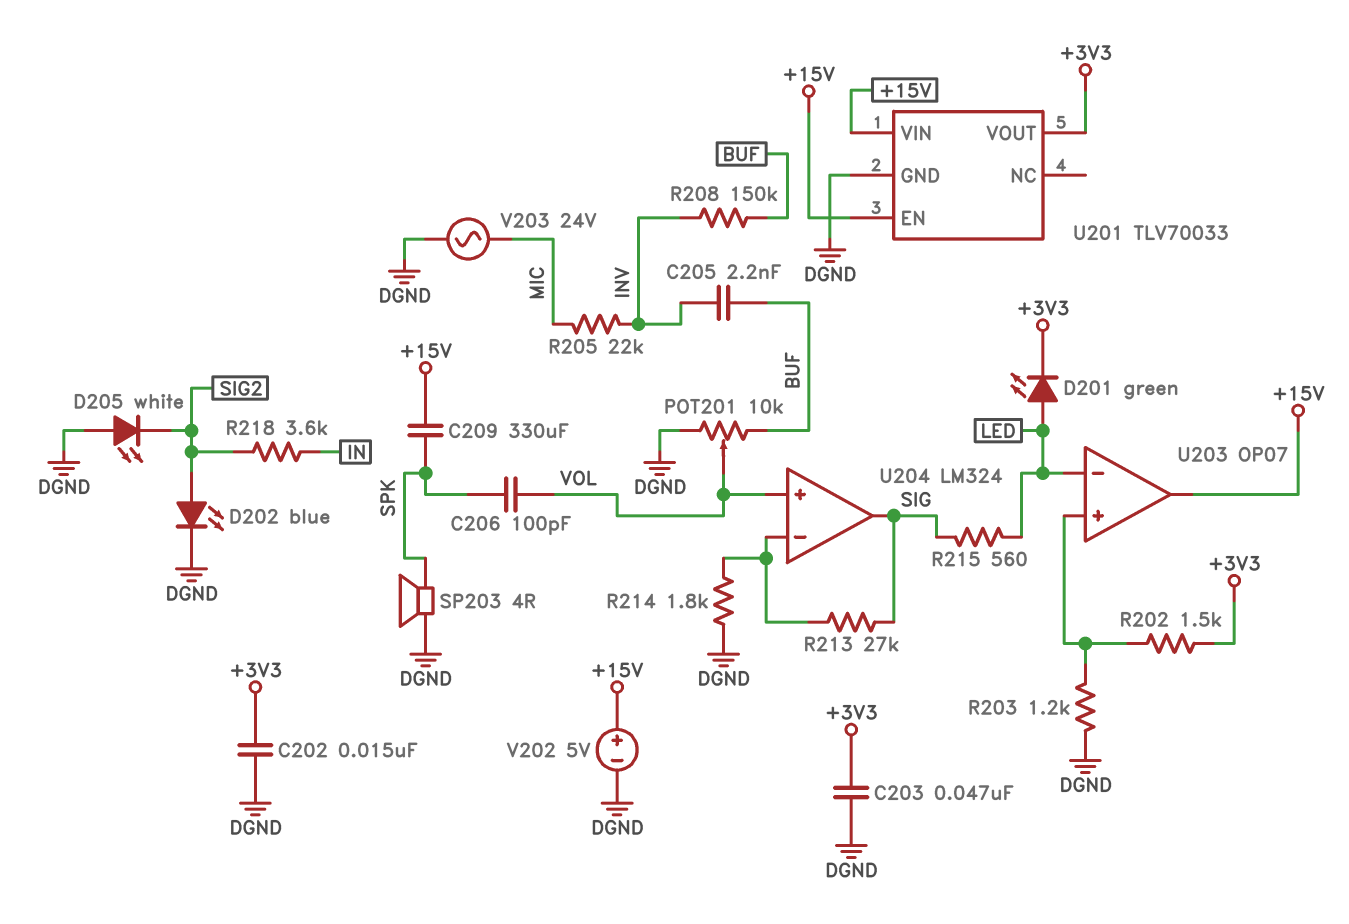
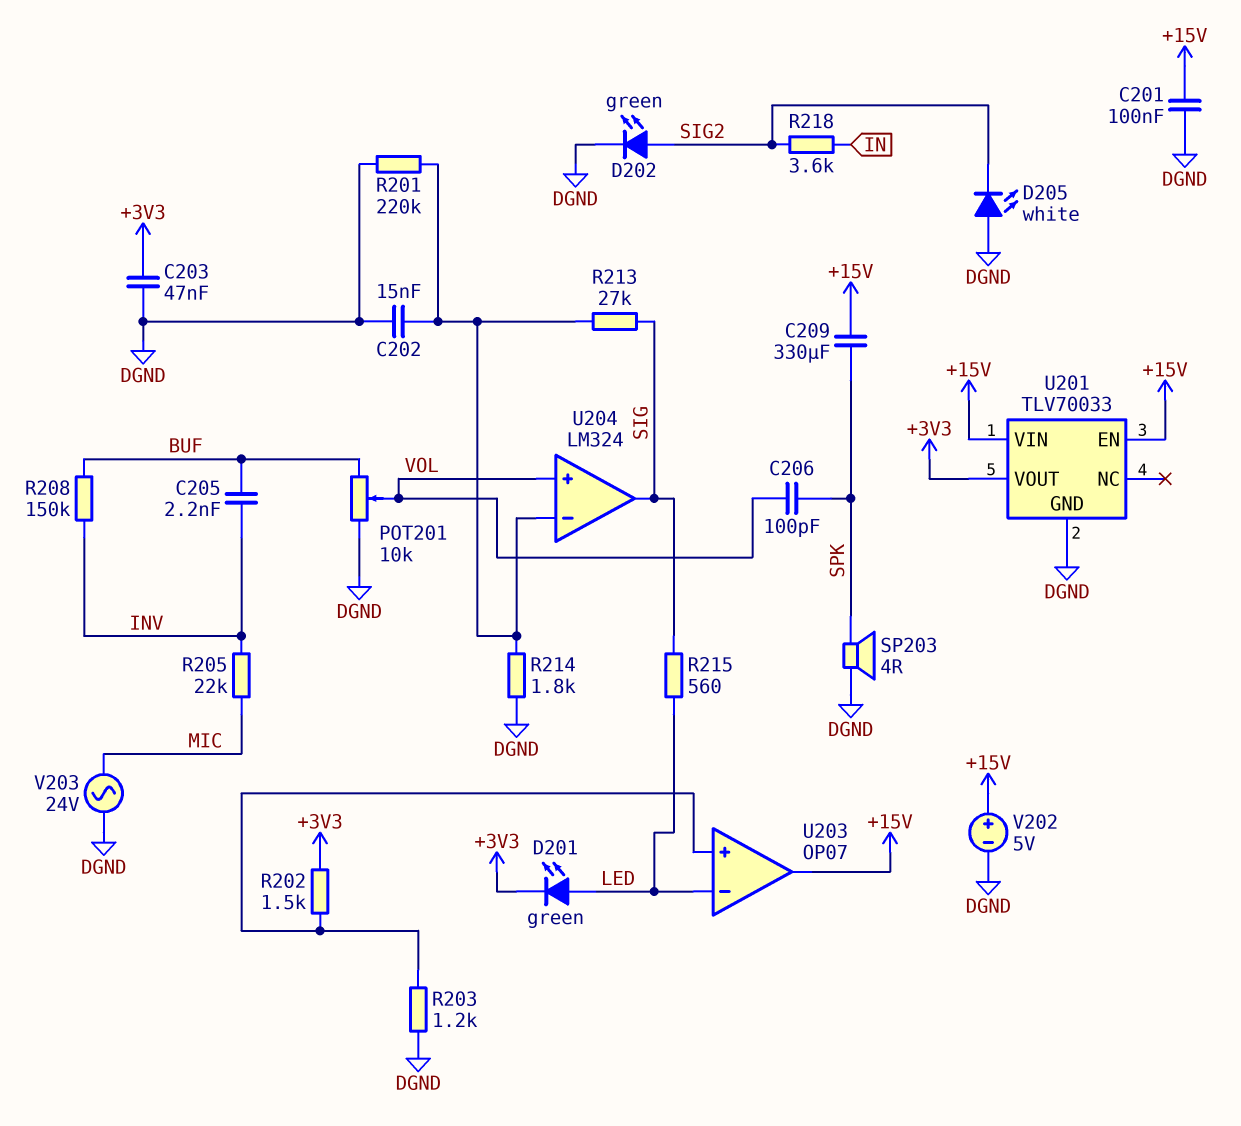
C201: none -> 100nF (+15V, DGND)
C202: 15nF (+3V3, DGND) -> 15nF (DGND, U204/in-)
D202: LED blue (A SIG2, K DGND) -> LED green (A SIG2, K DGND)
R201: none -> 220k (DGND, U204/in-)

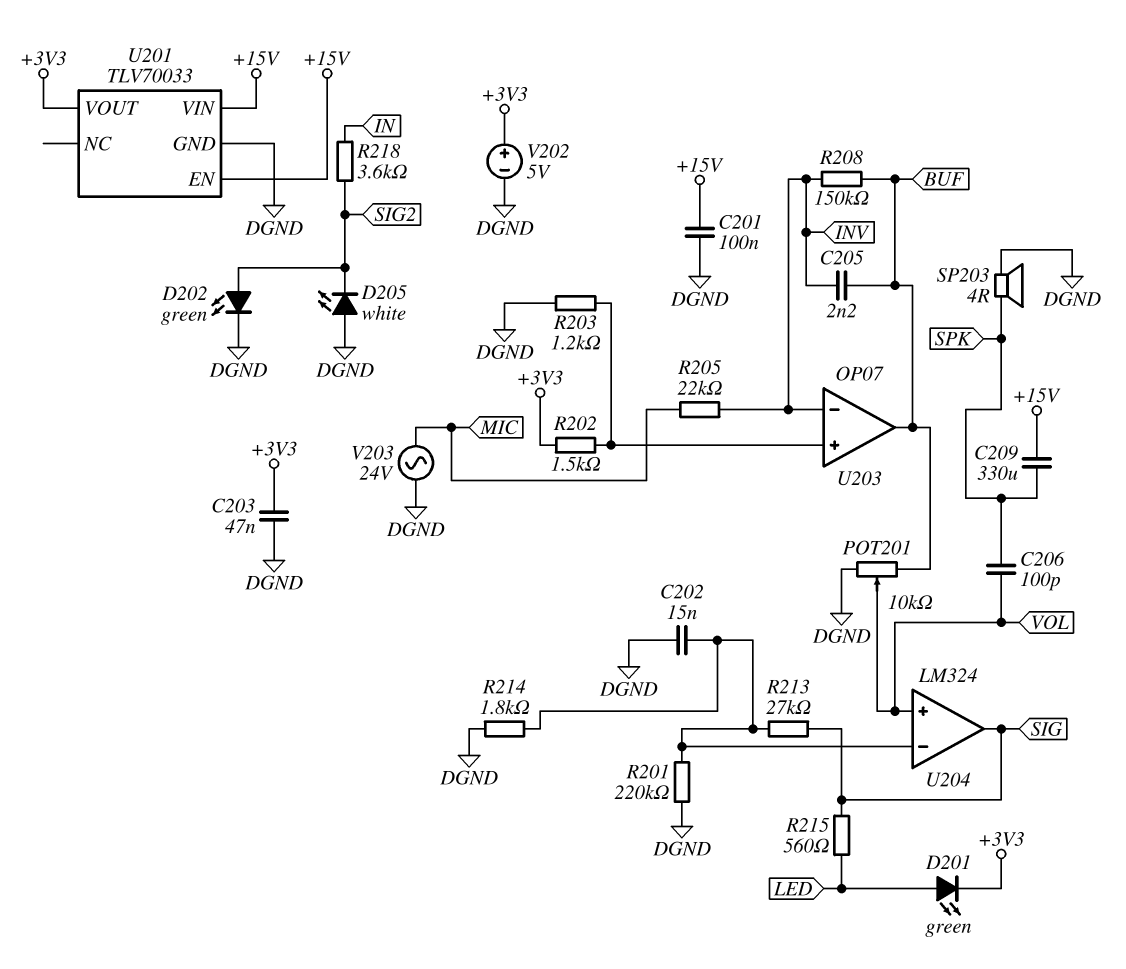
U203 pin in-: LED -> INV
U203 pin out: +15V -> BUF
V202: 5V (plus +15V, minus DGND) -> 5V (plus +3V3, minus DGND)

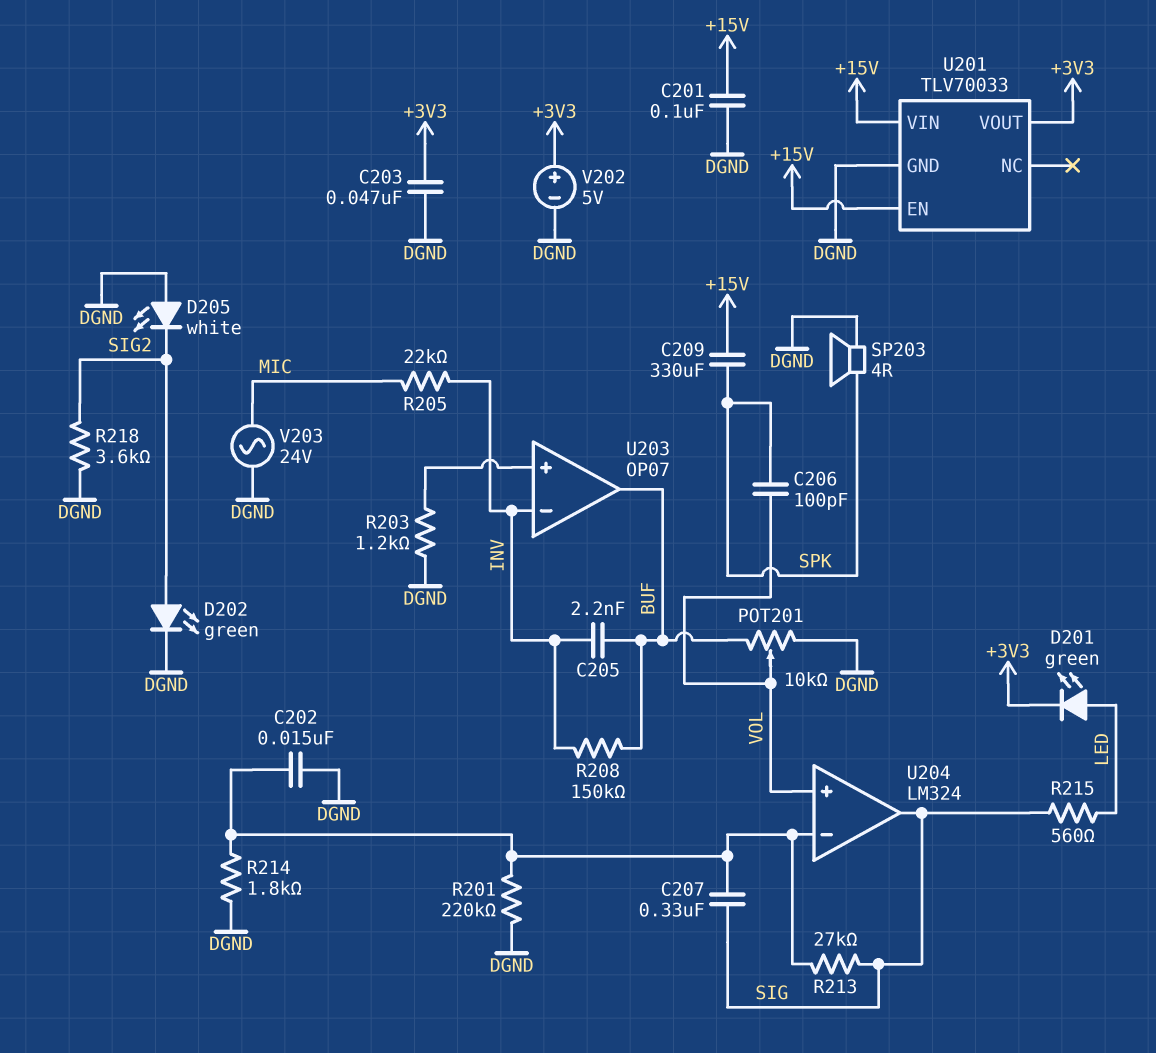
C207: none -> 330nF (SIG, U204/in-)
R202: 1.5k (+3V3, U203/in+) -> none
R218: 3.6k (IN, SIG2) -> 3.6k (DGND, SIG2)

